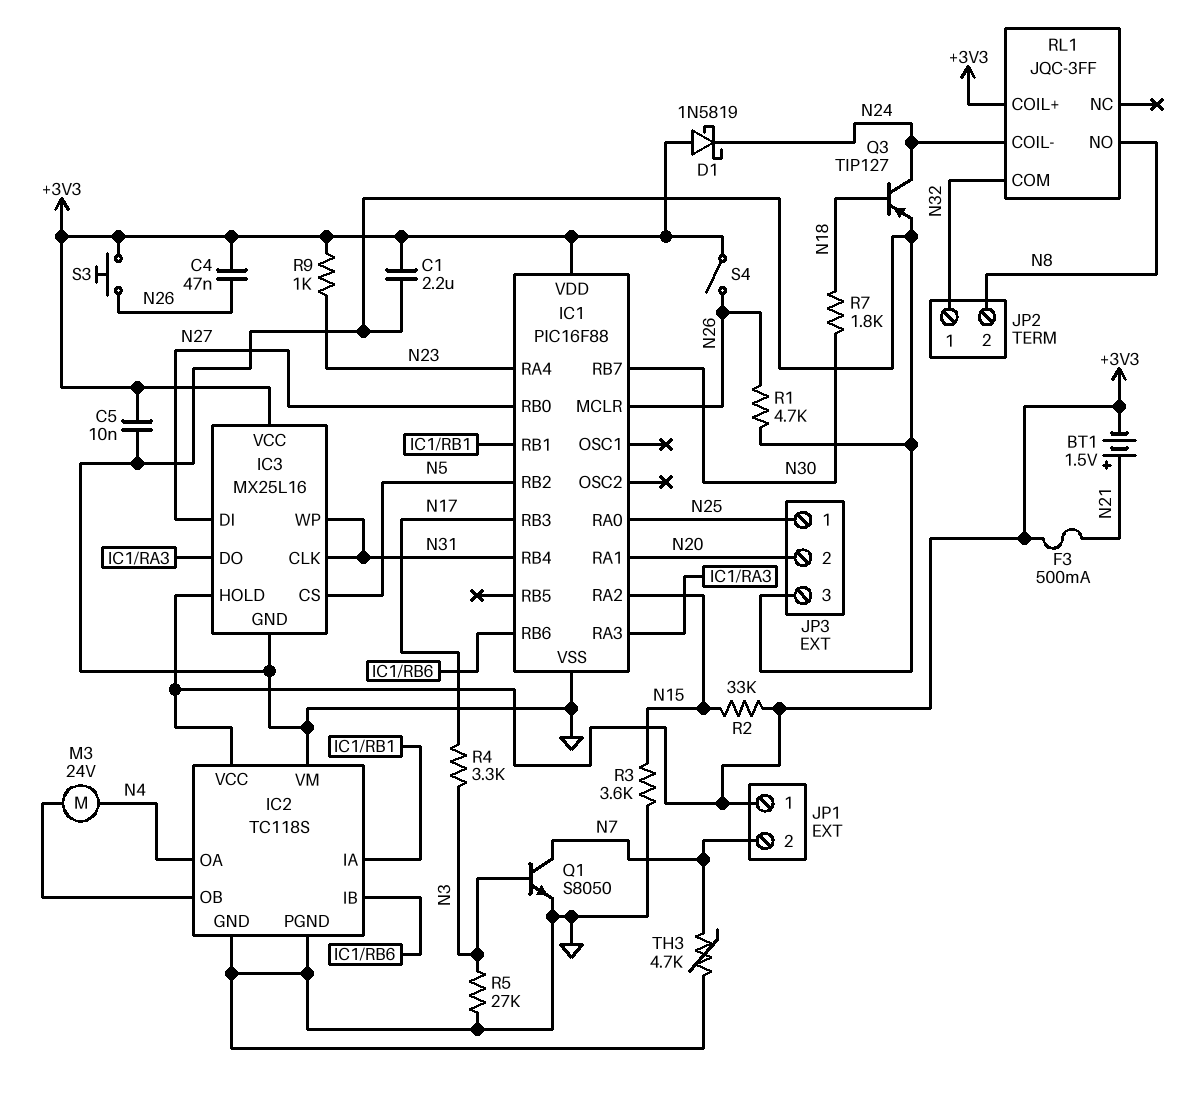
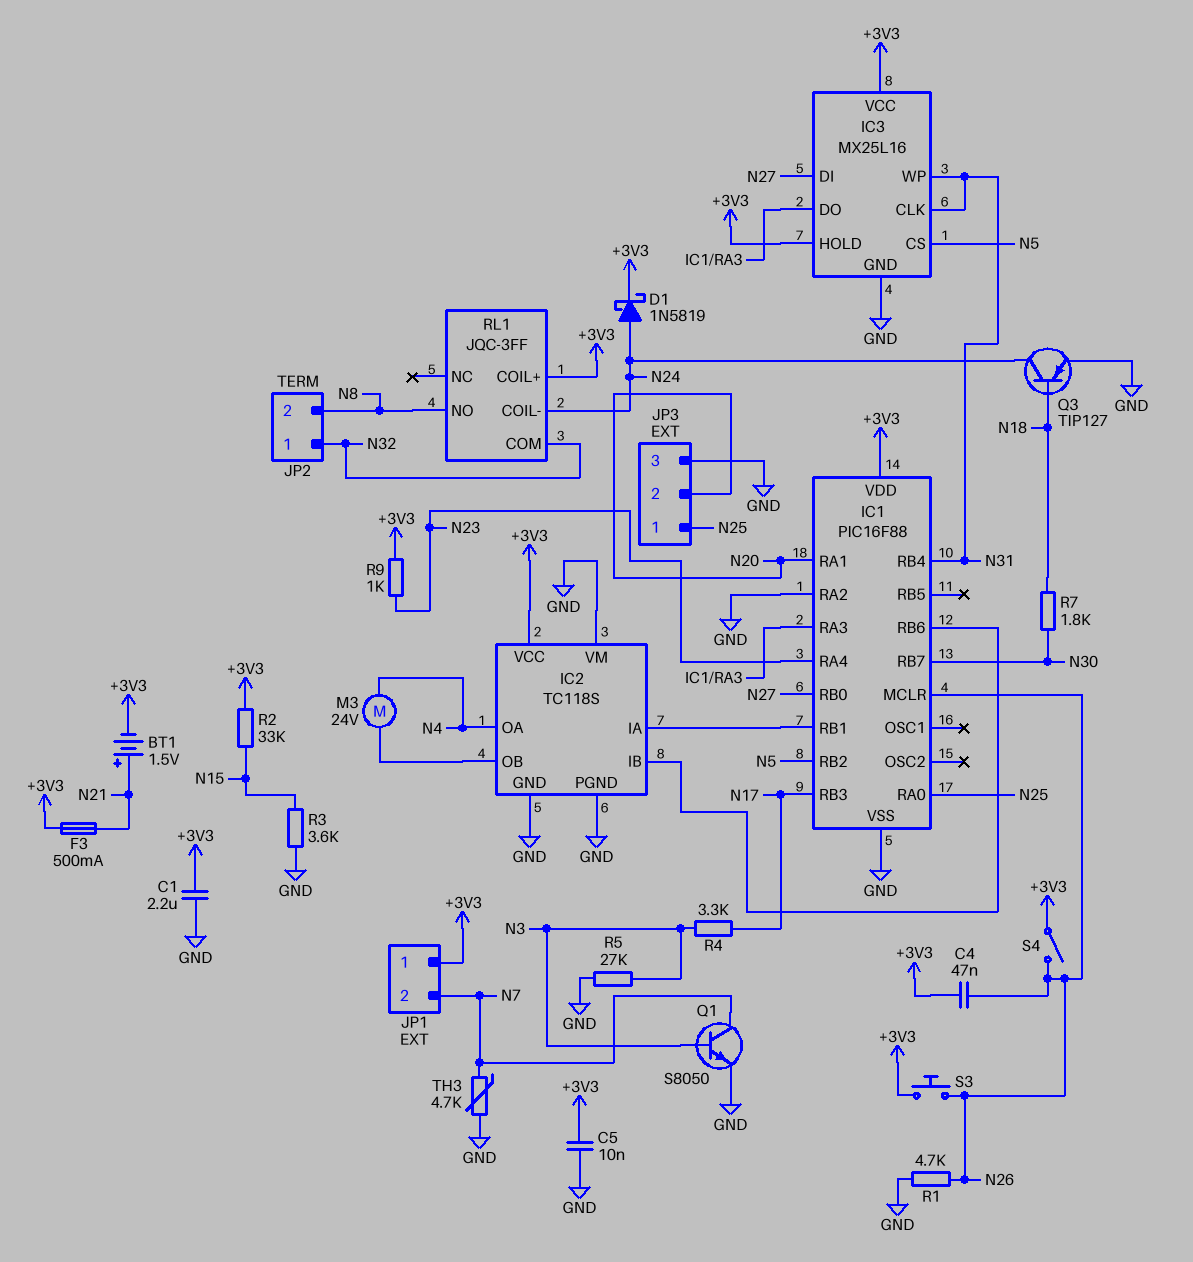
D1: schottky 1N5819 (A +3V3, K N24) -> schottky 1N5819 (A N24, K +3V3)
IC1 pin RA2: N15 -> GND

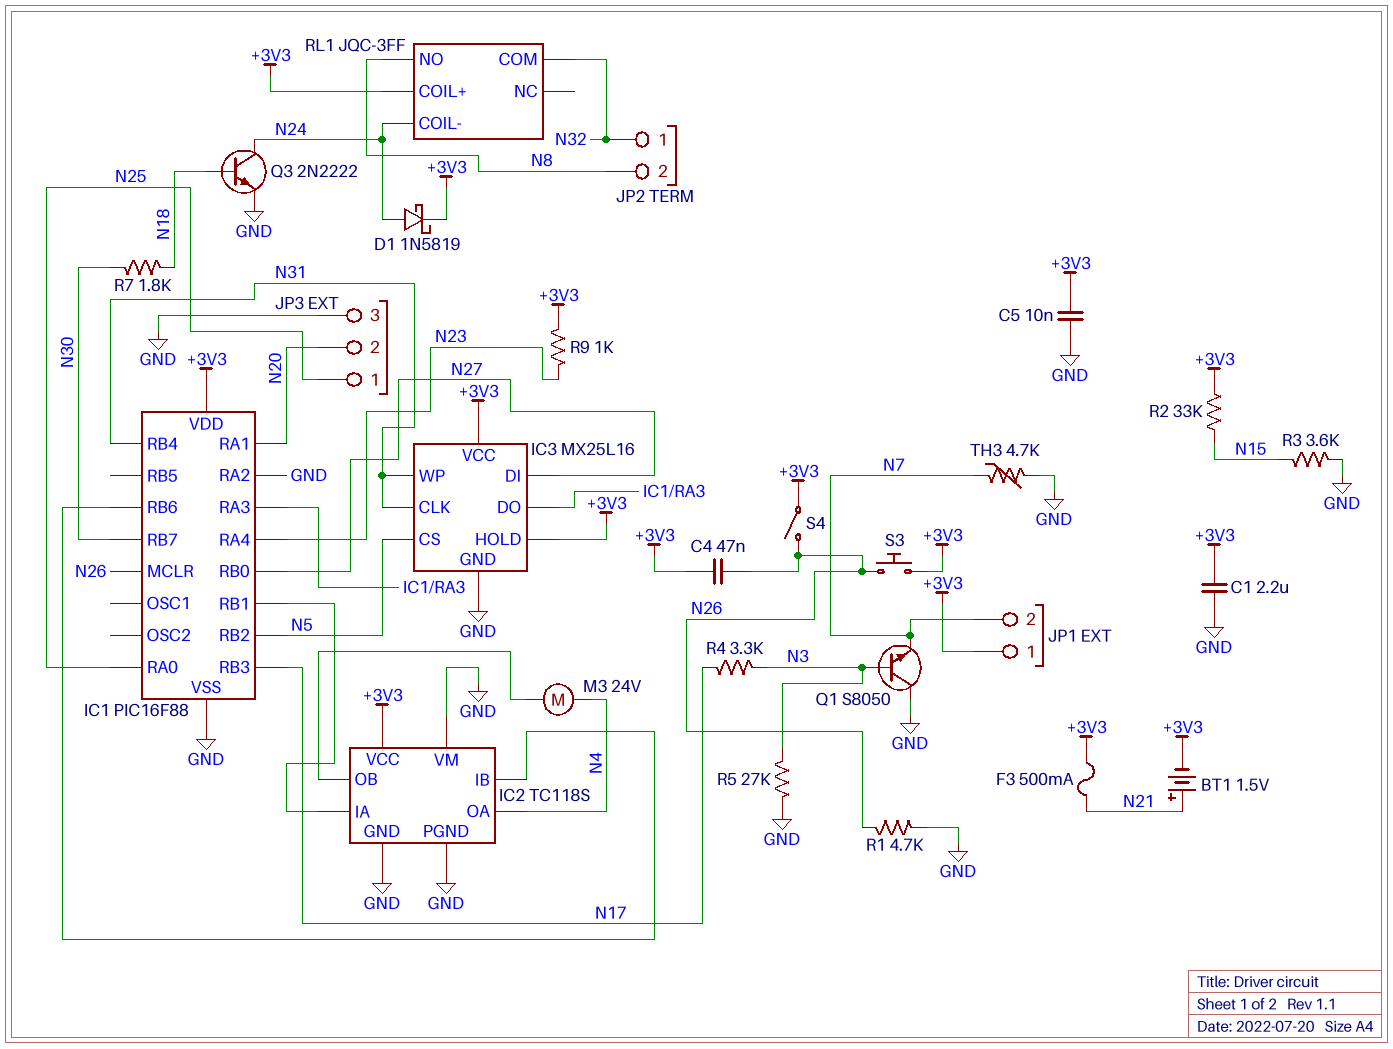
Q1: NPN S8050 (B N3, C N7, E GND) -> NPN S8050 (B N3, C GND, E N7)
Q3: PNP TIP127 (B N18, C N24, E GND) -> NPN 2N2222 (B N18, C N24, E GND)

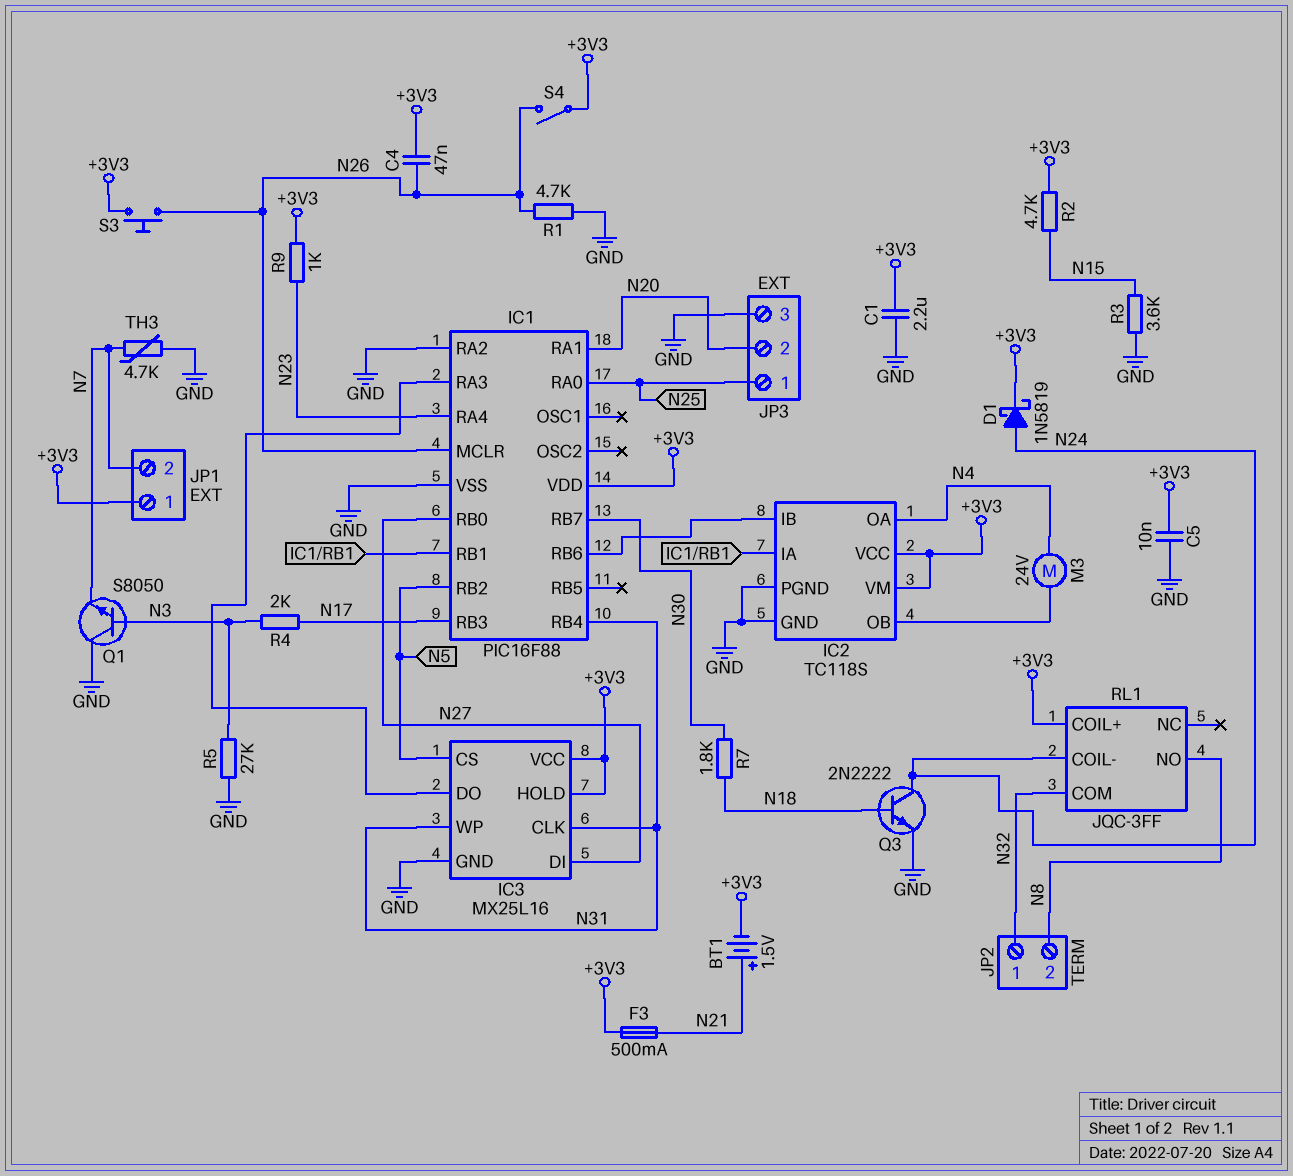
IC2 pin VM: GND -> +3V3
R2: 33k (+3V3, N15) -> 4.7k (+3V3, N15)
R4: 3.3k (N3, N17) -> 2k (N3, N17)

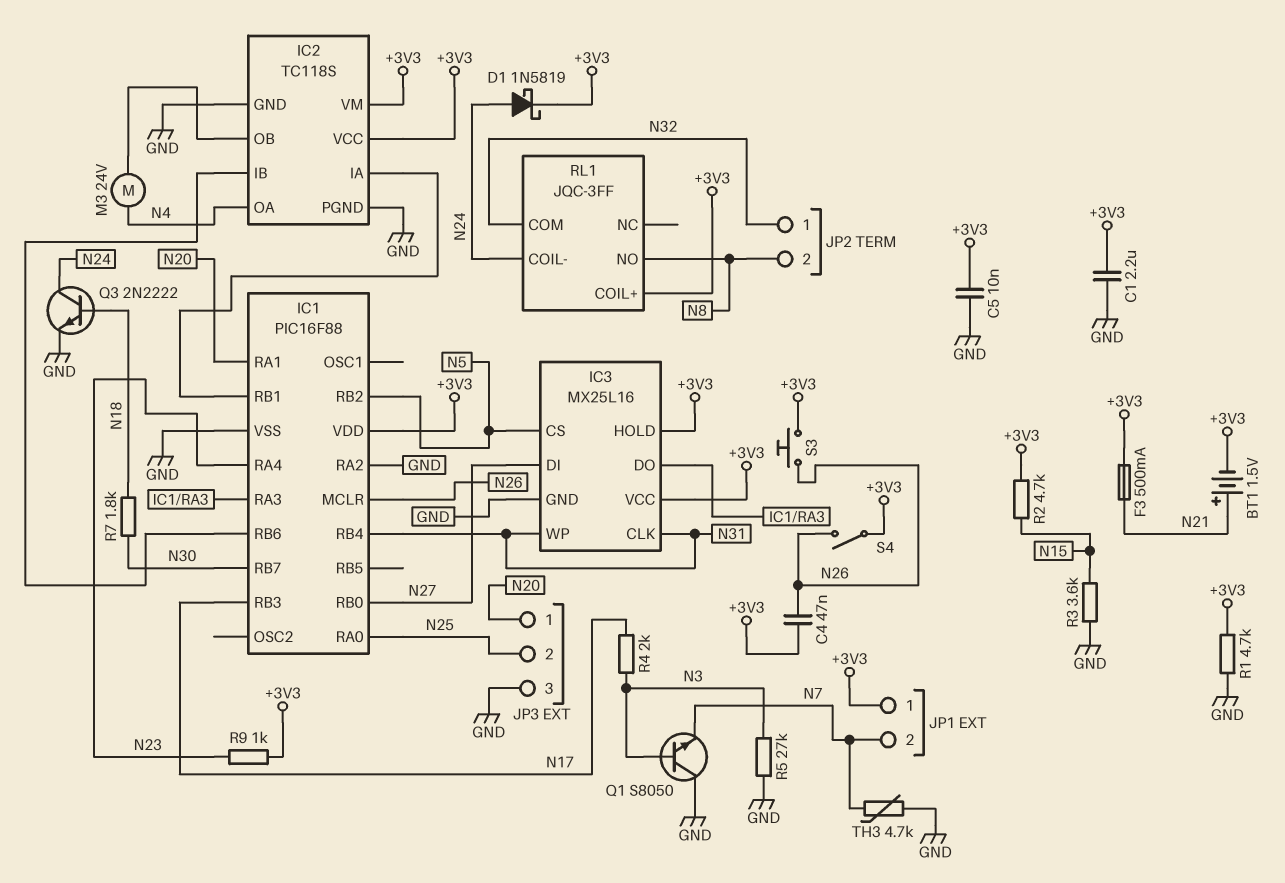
JP3 pin 1: N25 -> N20
JP3 pin 2: N20 -> N25
R1: 4.7k (GND, N26) -> 4.7k (+3V3, GND)

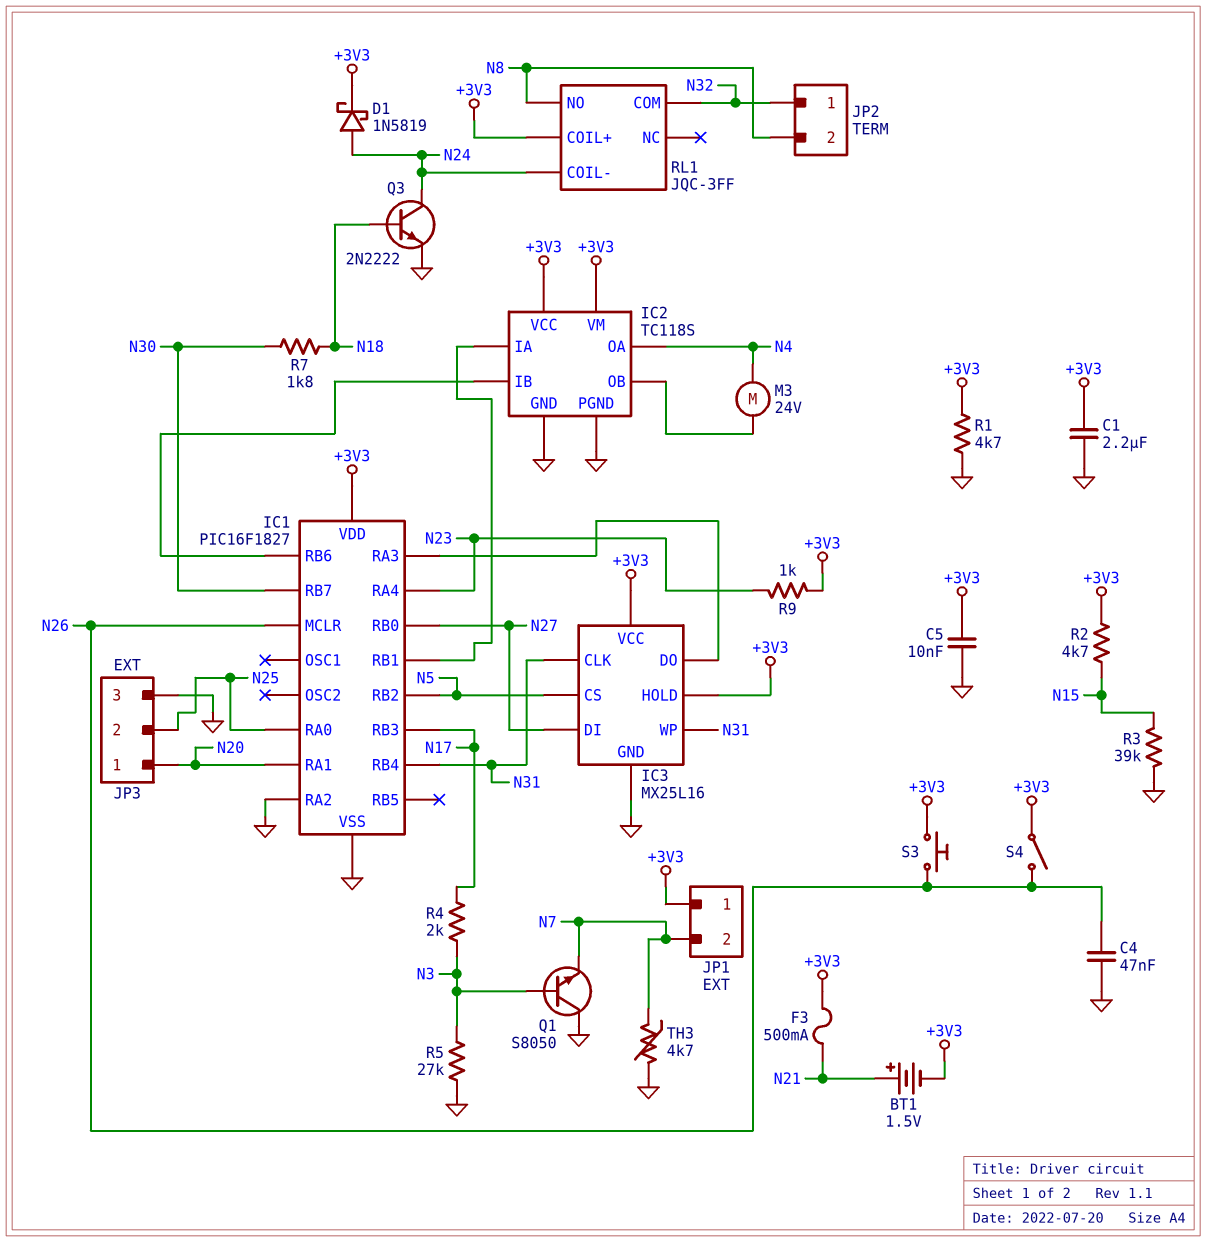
C4: 47nF (+3V3, N26) -> 47nF (GND, N26)
IC1: PIC16F88 -> PIC16F1827
R3: 3.6k (GND, N15) -> 39k (GND, N15)

